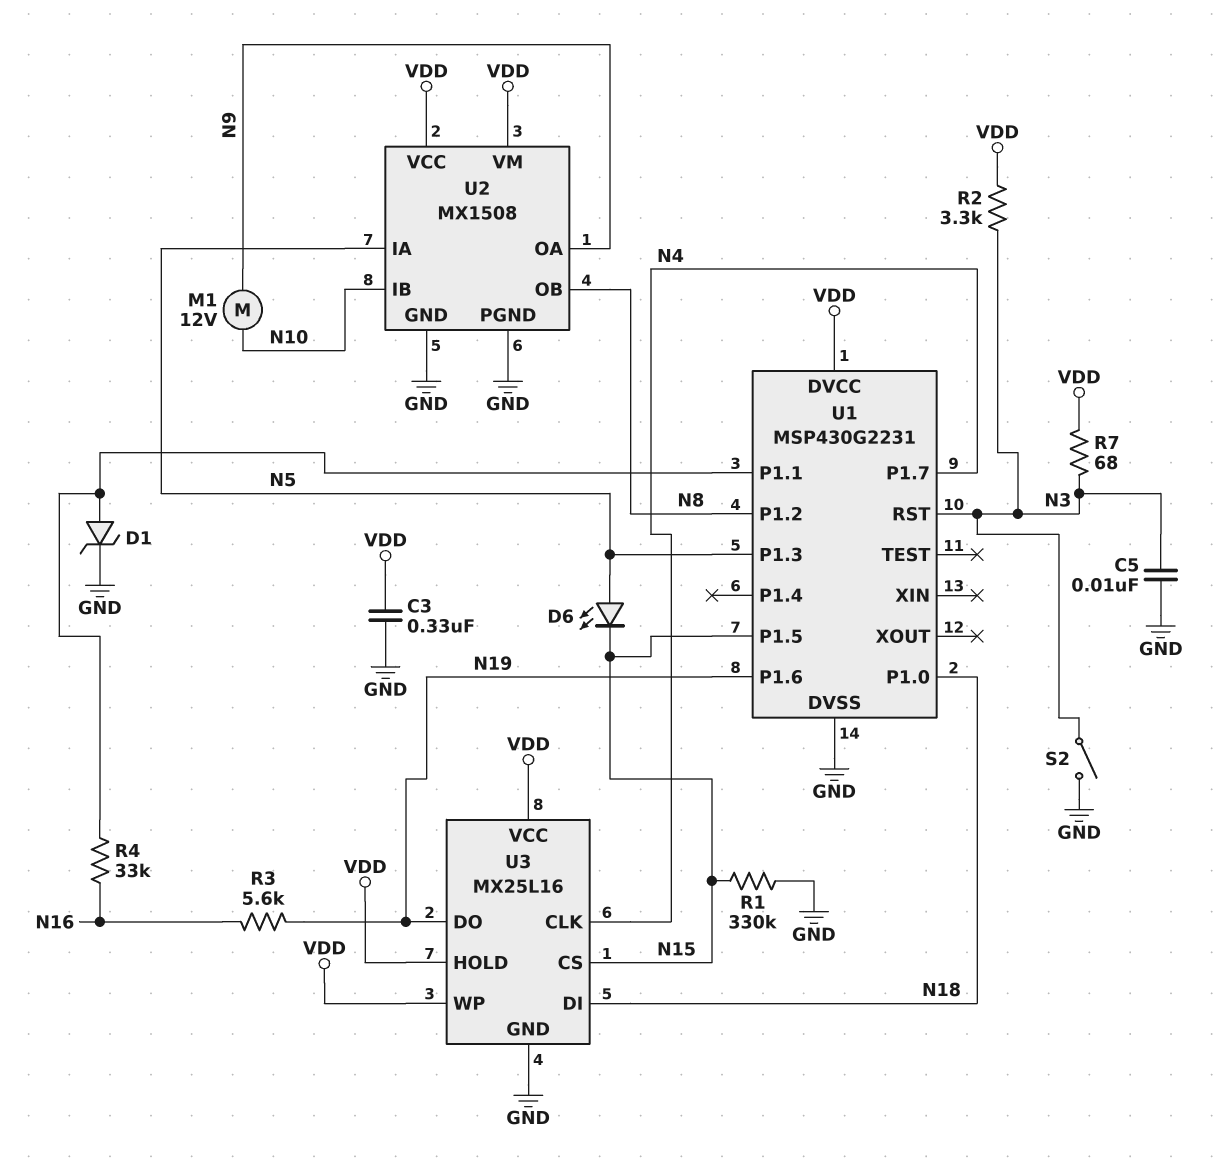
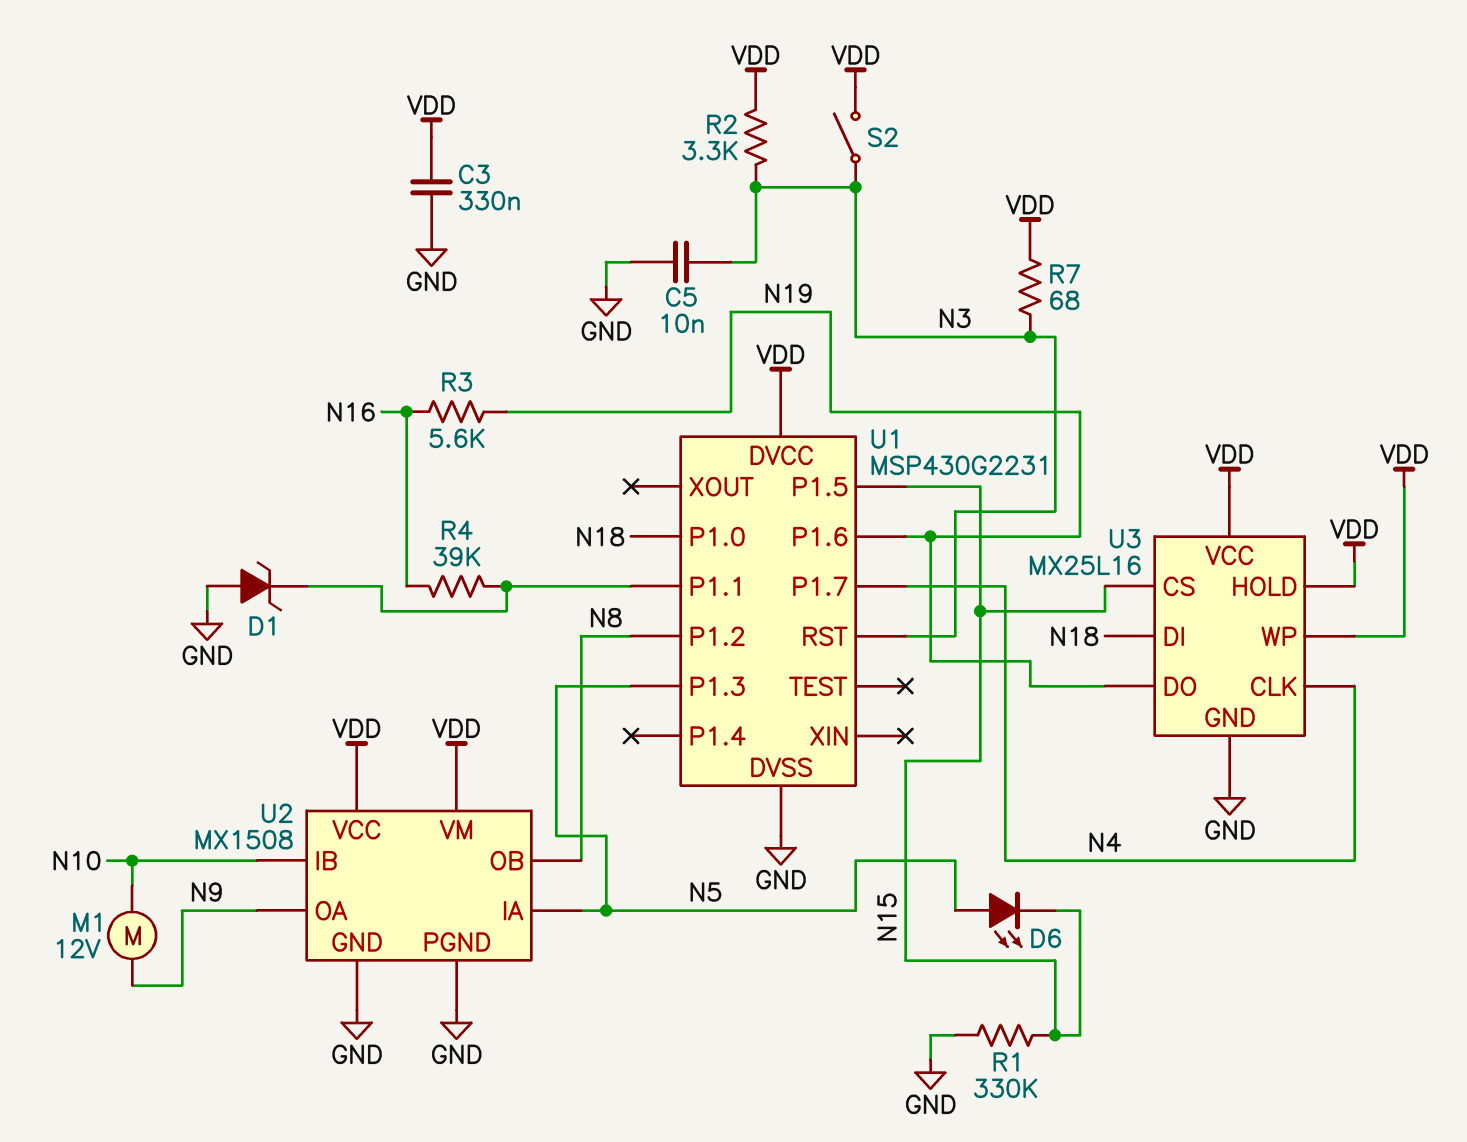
D1: zener (A U1/P1.1, K GND) -> zener (A GND, K U1/P1.1)
R4: 33k (N16, U1/P1.1) -> 39k (N16, U1/P1.1)
S2: switch (GND, N3) -> switch (N3, VDD)

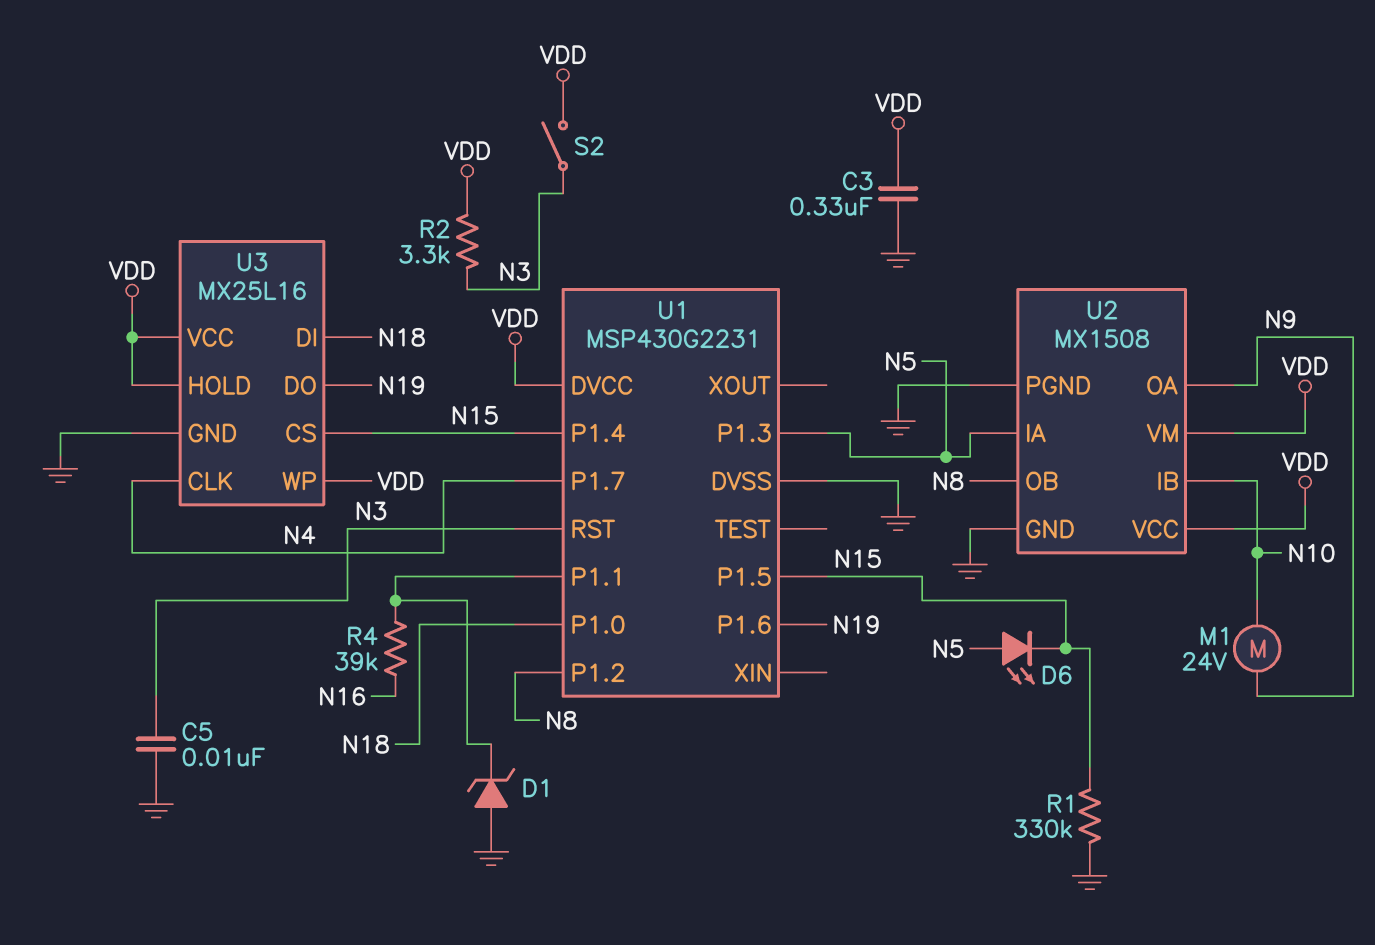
M1: motor 12V (N9, N10) -> motor 24V (N9, N10)
R3: 5.6k (N16, N19) -> none
R7: 68 (N3, VDD) -> none
U1 pin P1.4: none -> N15

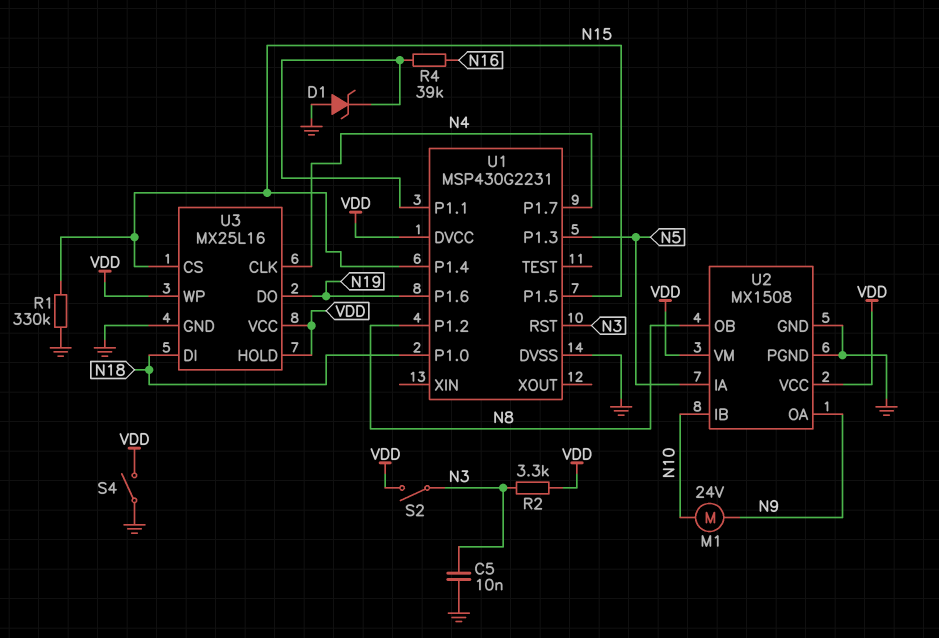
C3: 330nF (GND, VDD) -> none
D6: LED (A N5, K N15) -> none
S4: none -> switch (GND, VDD)

